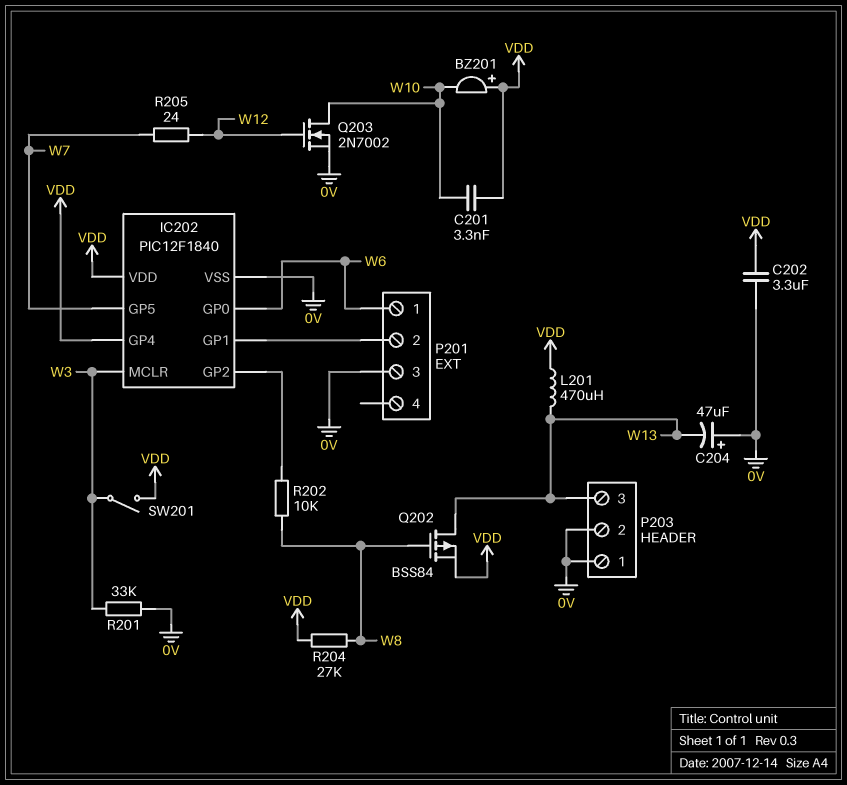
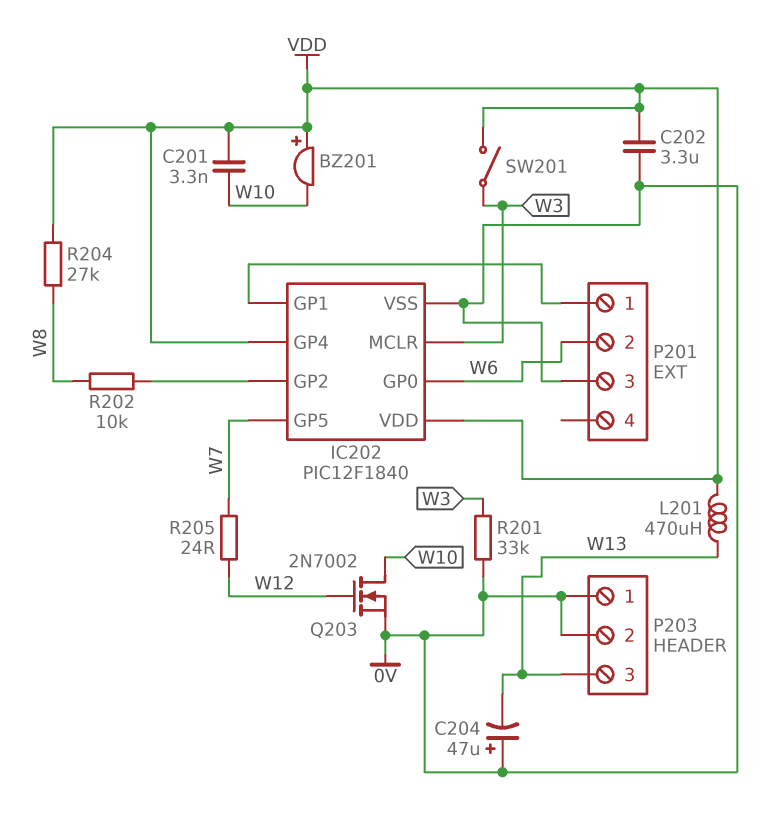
P201 pin 1: W6 -> IC202/GP1
P201 pin 2: IC202/GP1 -> W6
Q202: PMOS BSS84 (G W8, D W13, S VDD) -> none

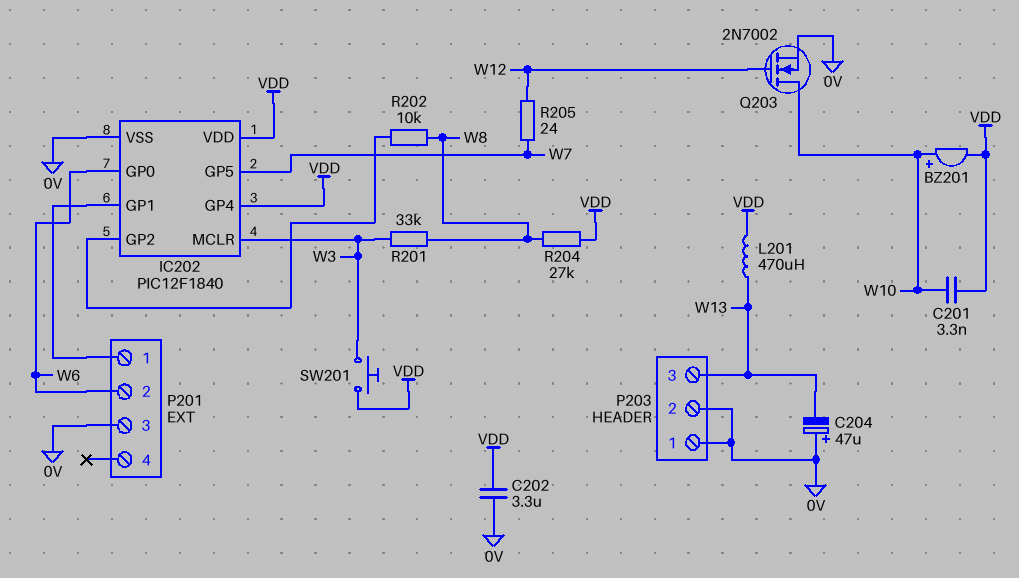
BZ201: buzzer (plus VDD, minus W10) -> buzzer (plus W10, minus VDD)
R201: 33k (0V, W3) -> 33k (W3, W8)
SW201: switch (VDD, W3) -> button (VDD, W3)

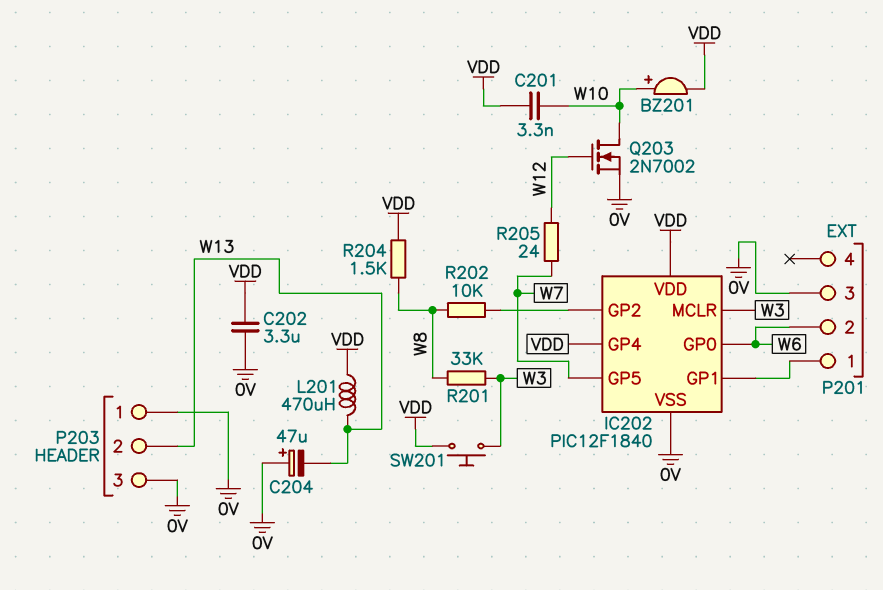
P203 pin 2: 0V -> W13
P203 pin 3: W13 -> 0V
R204: 27k (VDD, W8) -> 1.5k (VDD, W8)

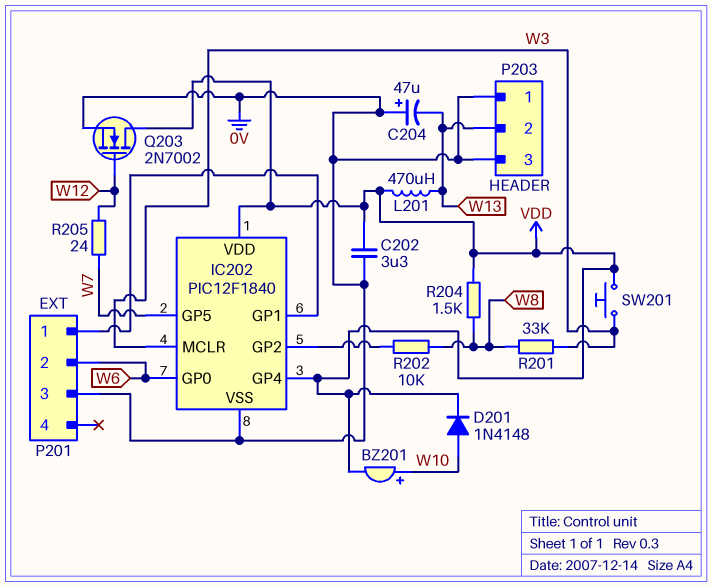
C201: 3.3nF (VDD, W10) -> none
D201: none -> diode 1N4148 (A W10, K VDD)
Q203: NMOS 2N7002 (G W12, D W10, S 0V) -> NMOS 2N7002 (G W12, D VDD, S 0V)

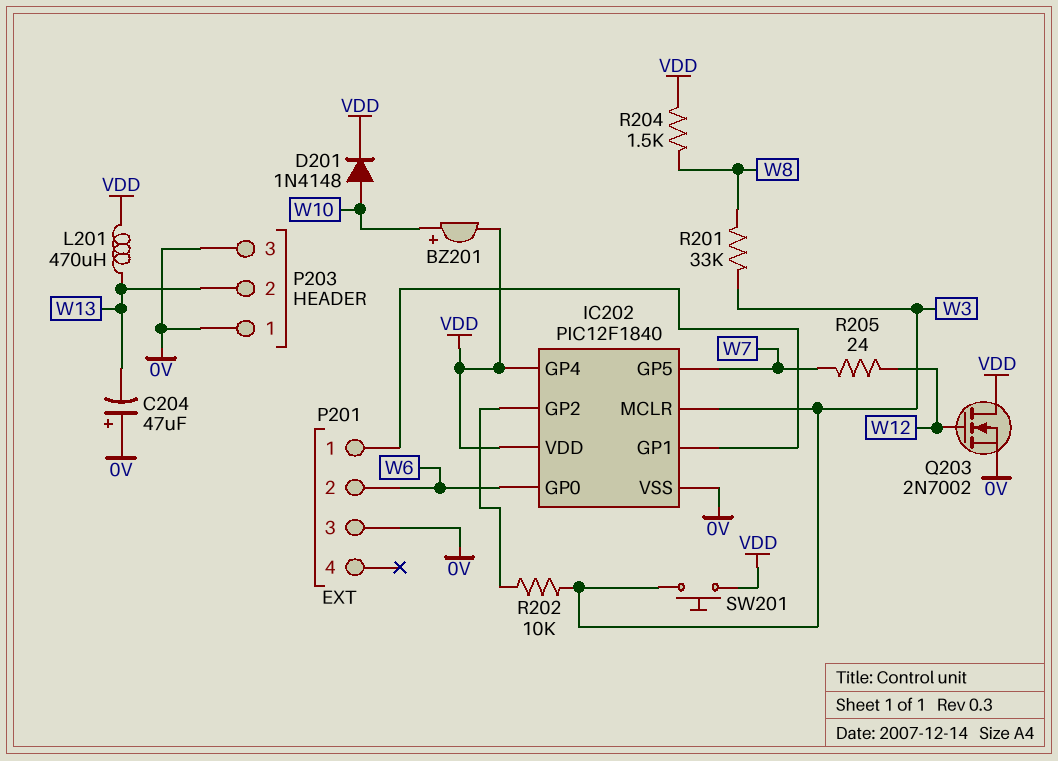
C202: 3.3uF (0V, VDD) -> none
R202: 10k (IC202/GP2, W8) -> 10k (IC202/GP2, W3)

